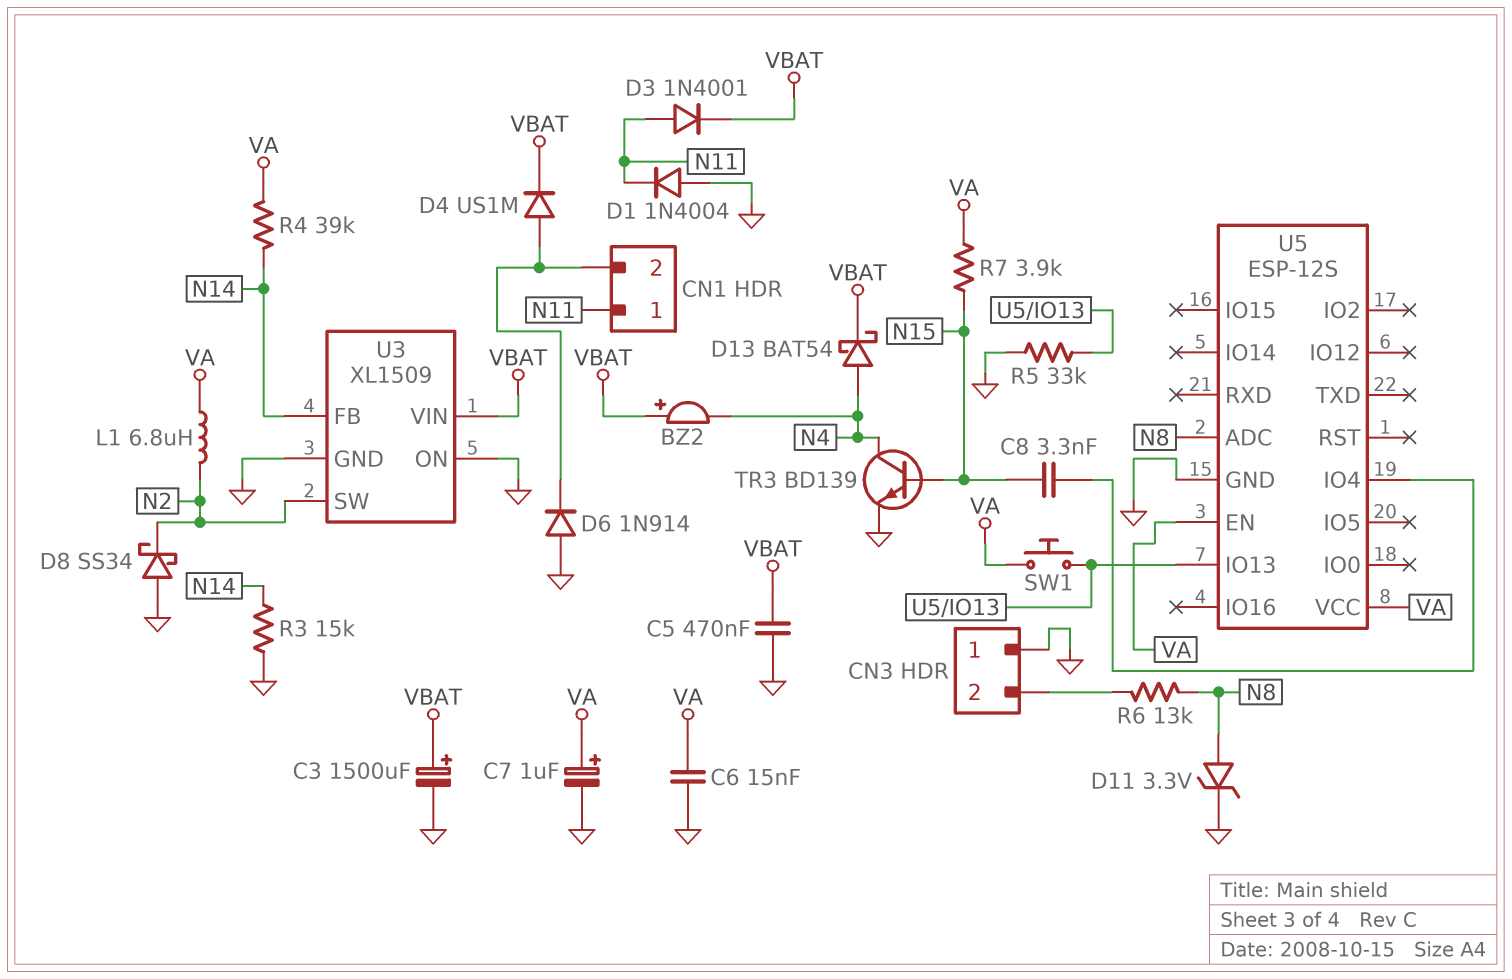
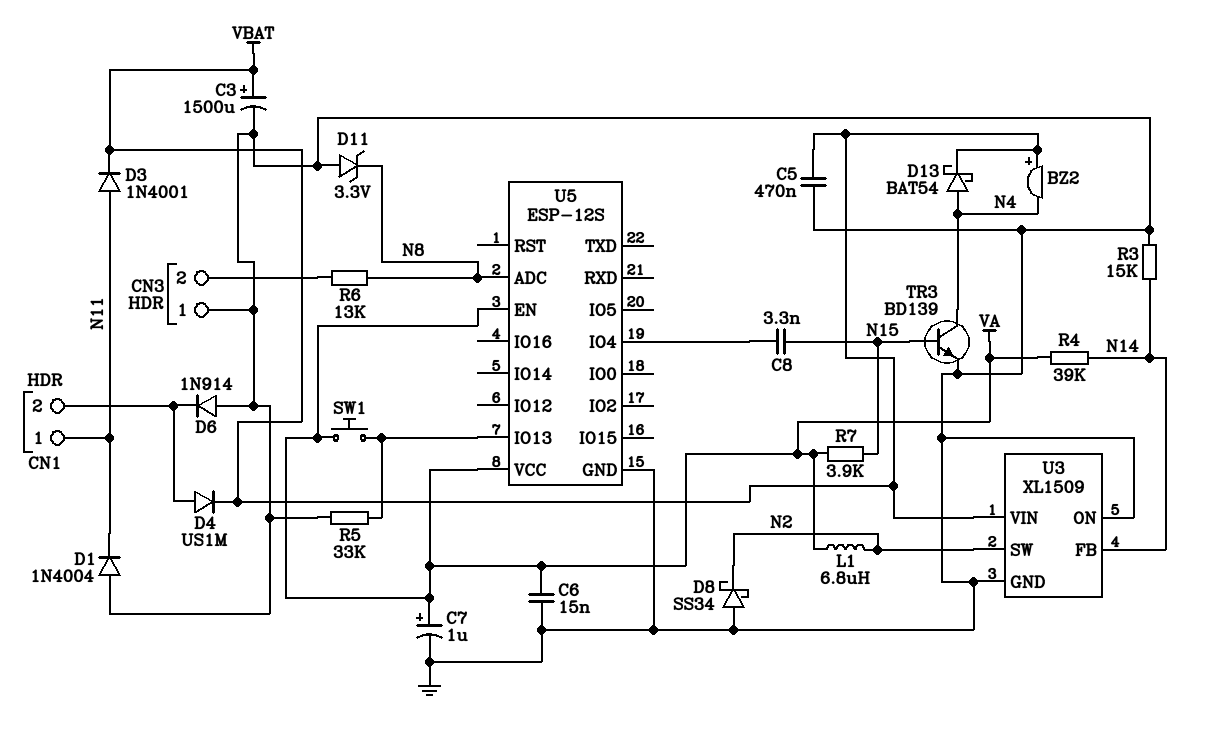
D11: zener 3.3V (A N8, K GND) -> zener 3.3V (A GND, K N8)

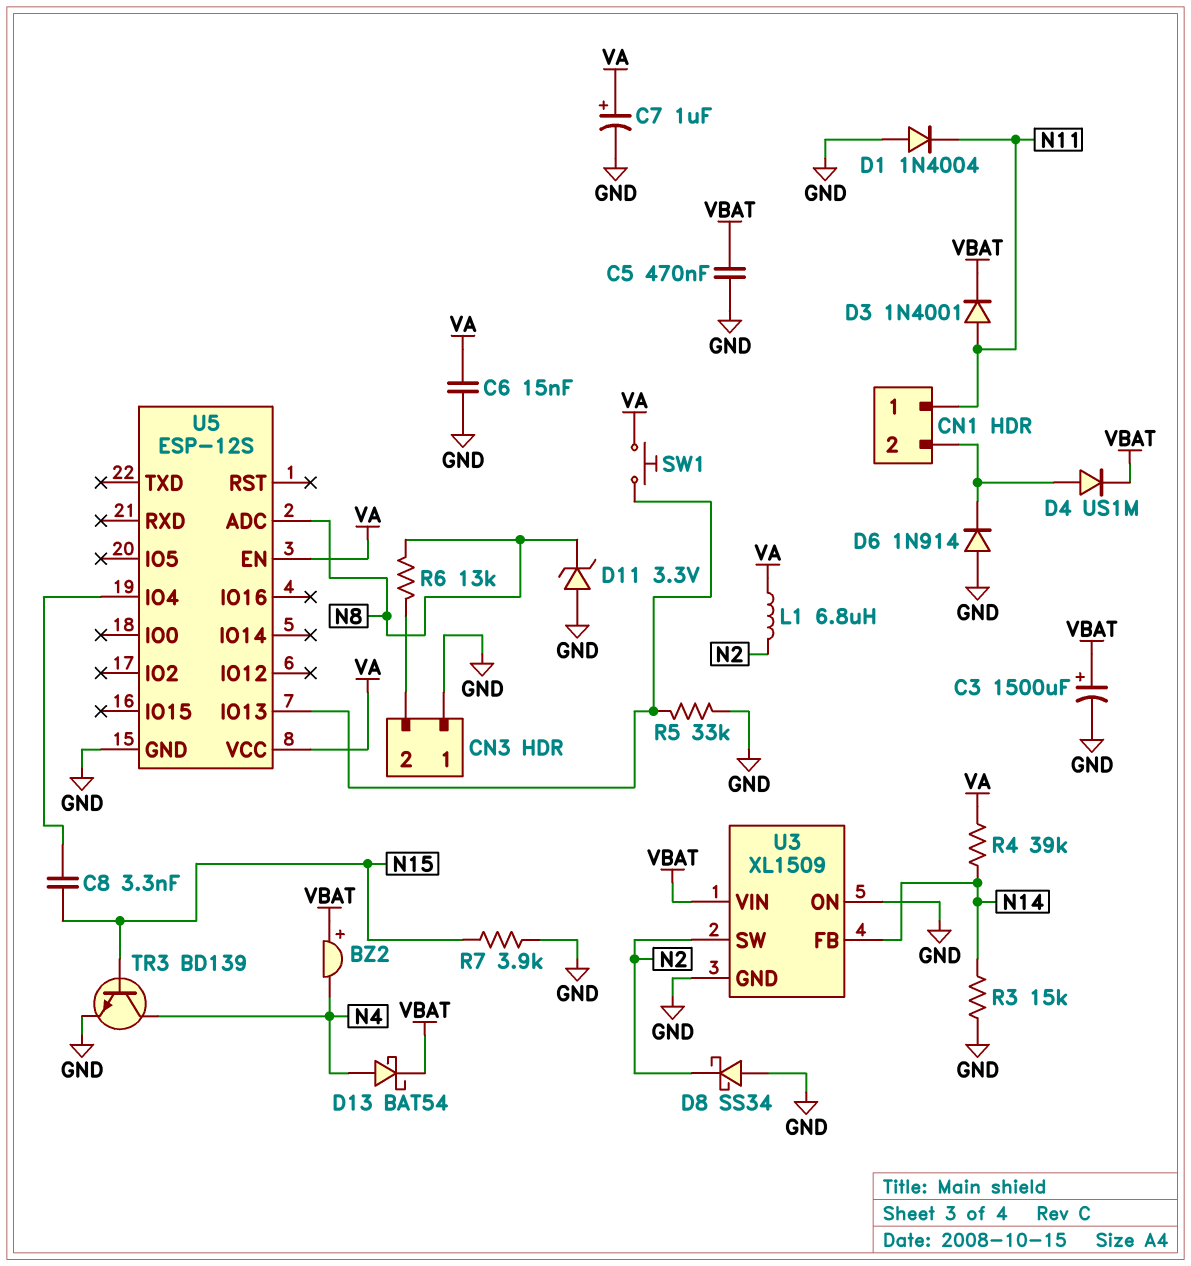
R7: 3.9k (N15, VA) -> 3.9k (GND, N15)

